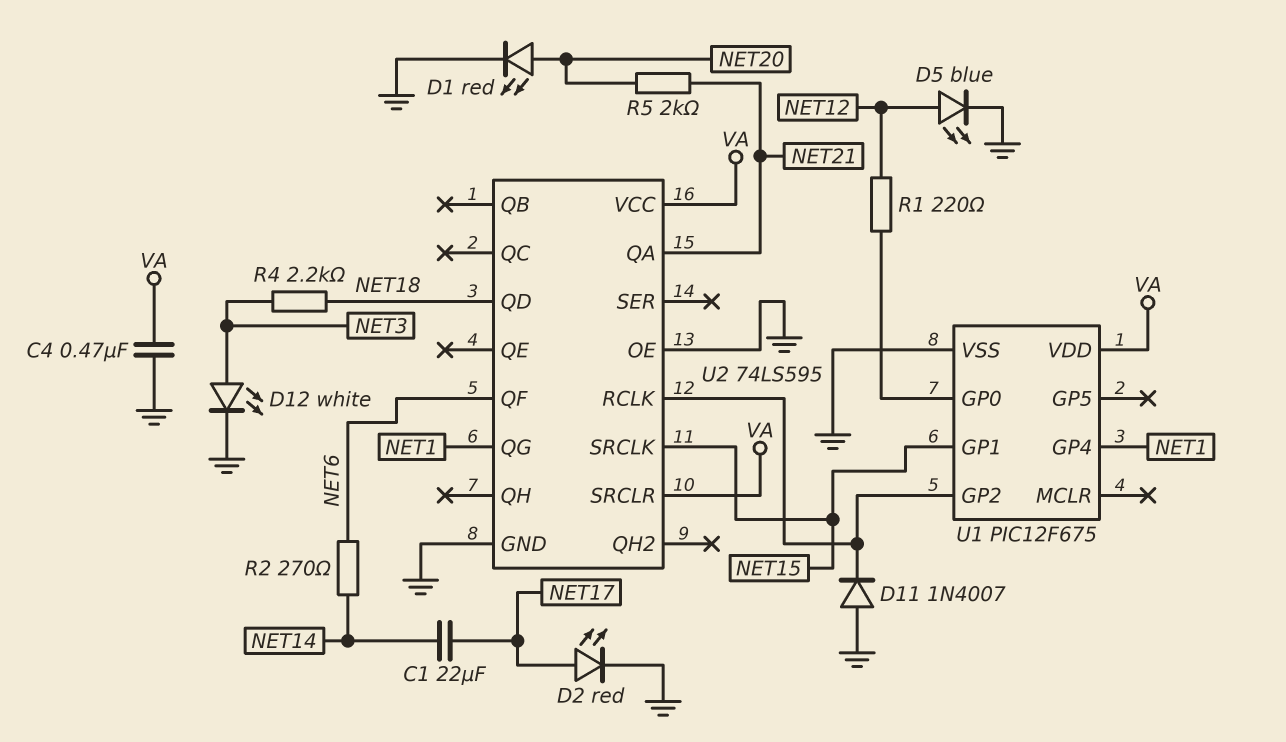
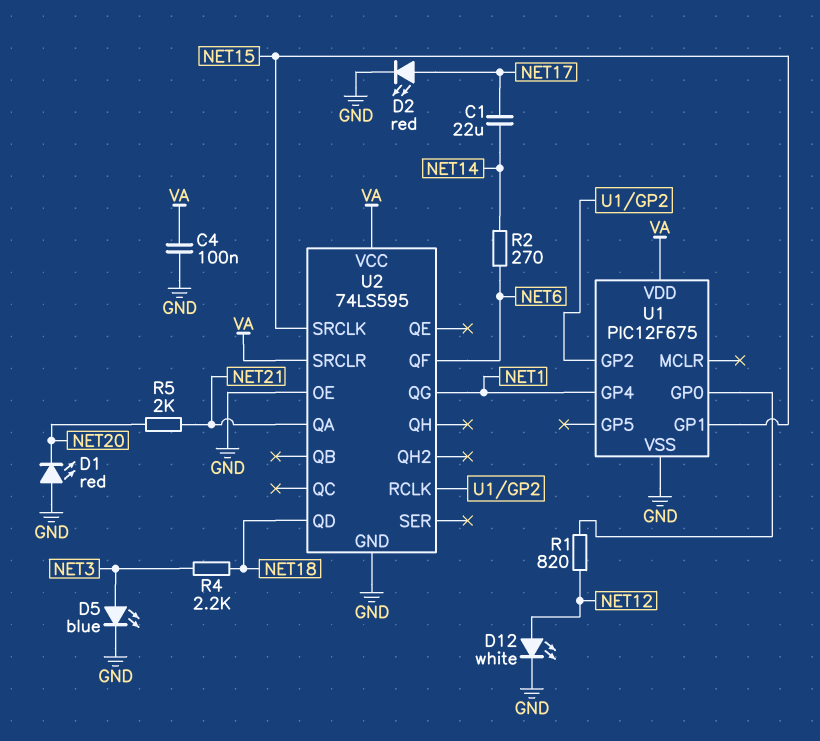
C4: 470nF (GND, VA) -> 100nF (GND, VA)
D1: LED red (A NET20, K GND) -> LED red (A GND, K NET20)
D5: LED blue (A NET12, K GND) -> LED blue (A NET3, K GND)
D11: diode 1N4007 (A GND, K U1/GP2) -> none
D12: LED white (A NET3, K GND) -> LED white (A NET12, K GND)
R1: 220 (NET12, U1/GP0) -> 820 (NET12, U1/GP0)

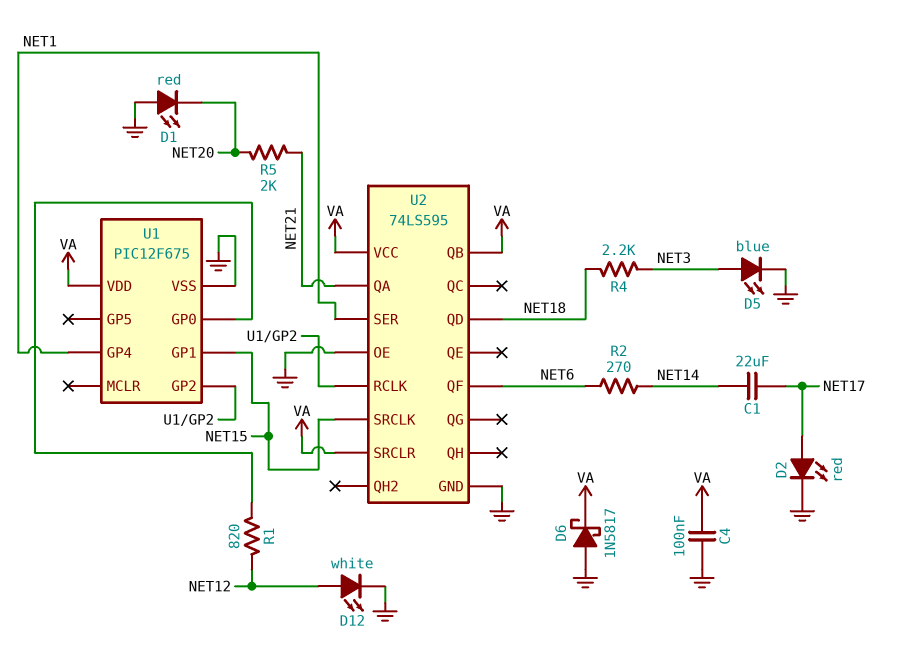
D6: none -> schottky 1N5817 (A GND, K VA)
U2 pin QB: none -> VA
U2 pin QG: NET1 -> none
U2 pin SER: none -> NET1

